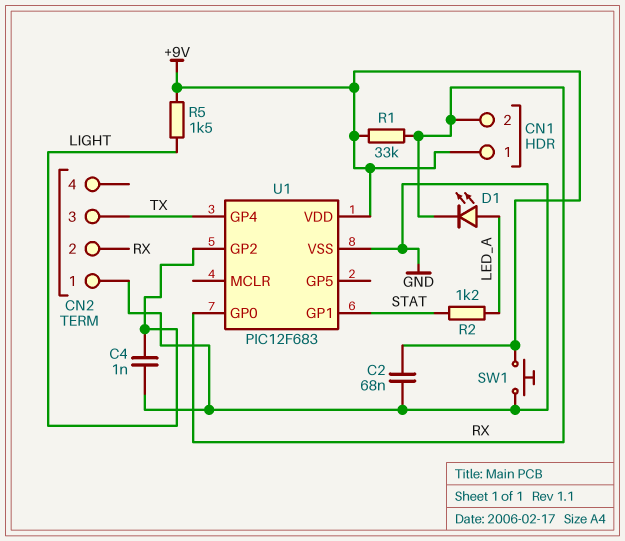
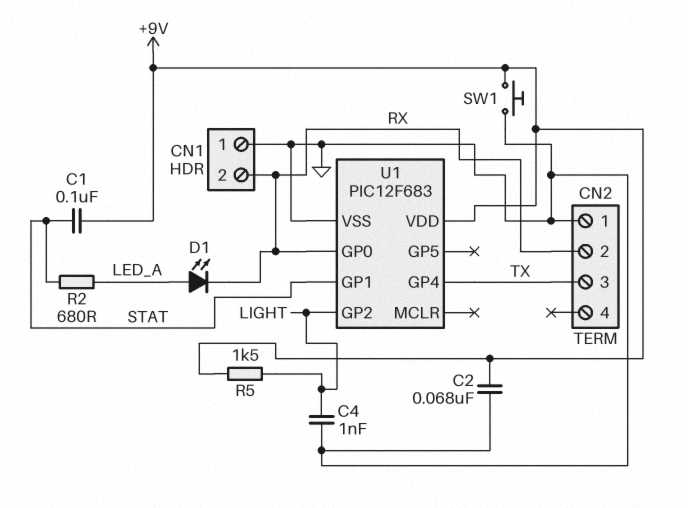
C1: none -> 100nF (+9V, STAT)
CN1 pin 1: +9V -> GND
R1: 33k (+9V, RX) -> none
R2: 1.2k (LED_A, STAT) -> 680 (LED_A, STAT)

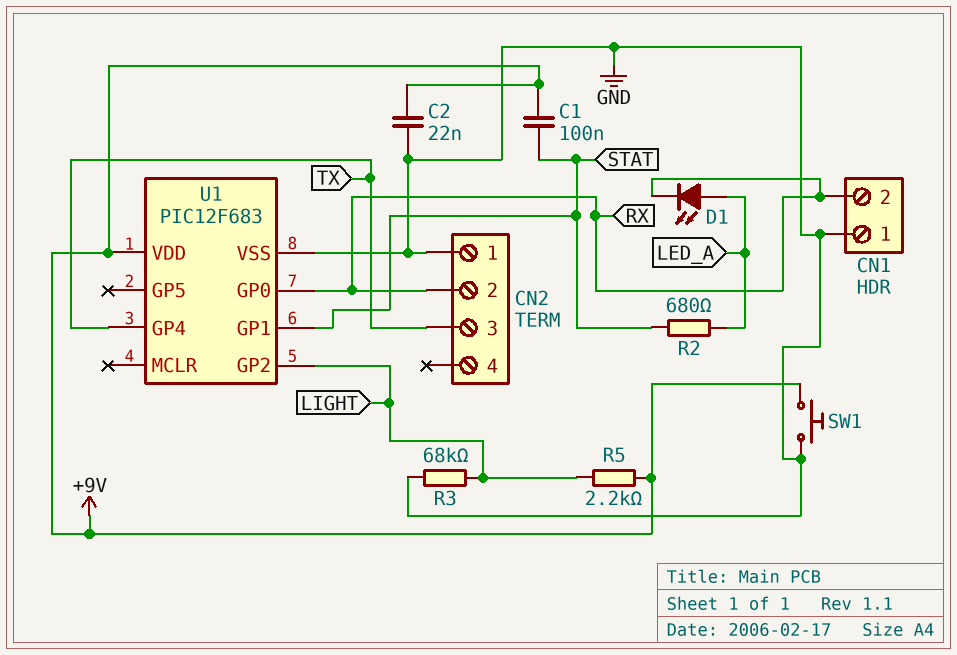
C2: 68nF (+9V, GND) -> 22nF (+9V, GND)
C4: 1nF (GND, LIGHT) -> none
R3: none -> 68k (GND, LIGHT)
R5: 1.5k (+9V, LIGHT) -> 2.2k (+9V, LIGHT)

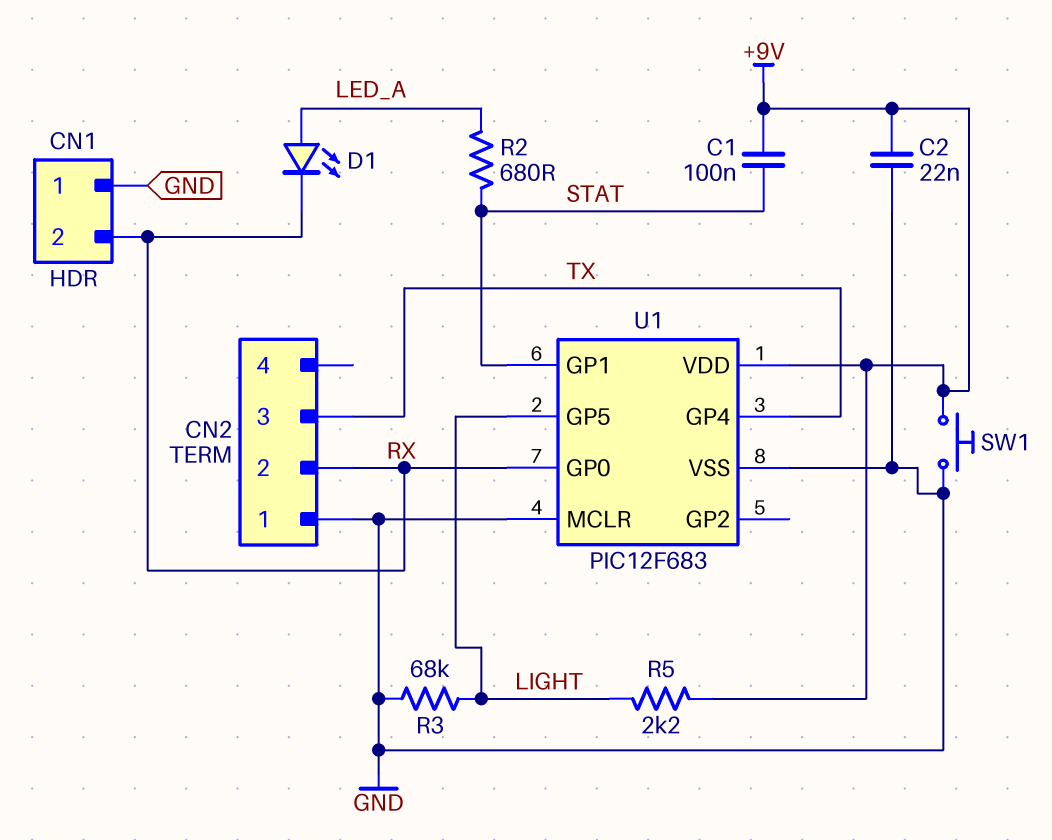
U1 pin GP2: LIGHT -> none
U1 pin GP5: none -> LIGHT
U1 pin MCLR: none -> GND

